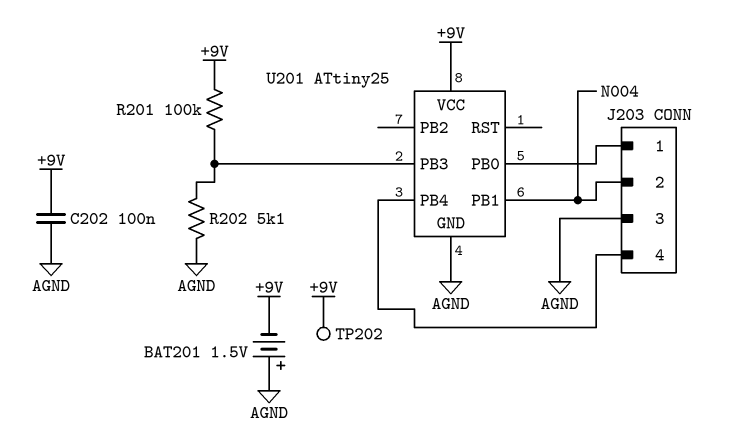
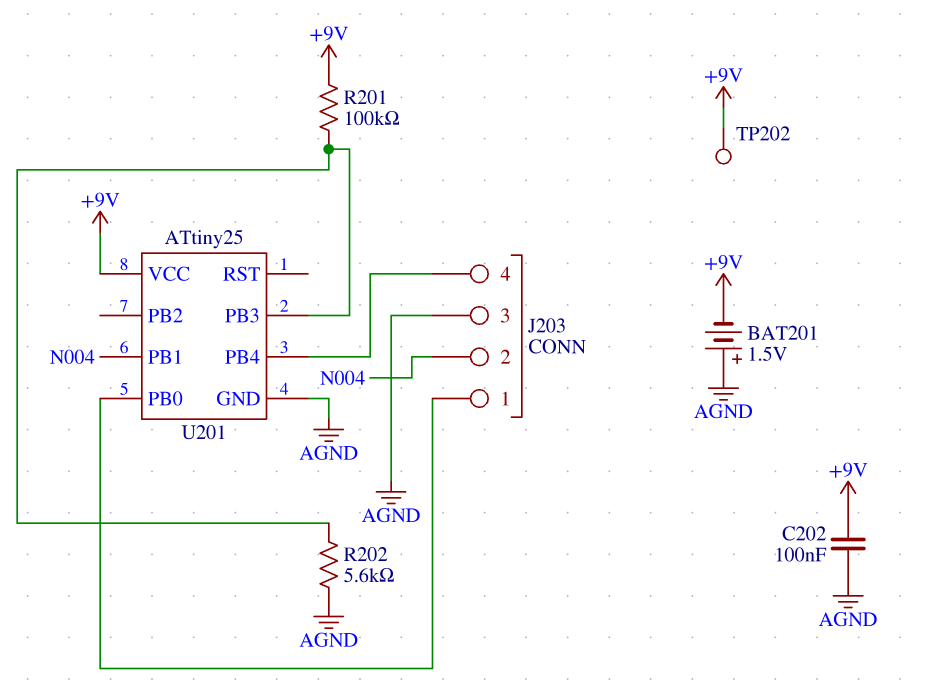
R202: 5.1k (AGND, U201/PB3) -> 5.6k (AGND, U201/PB3)

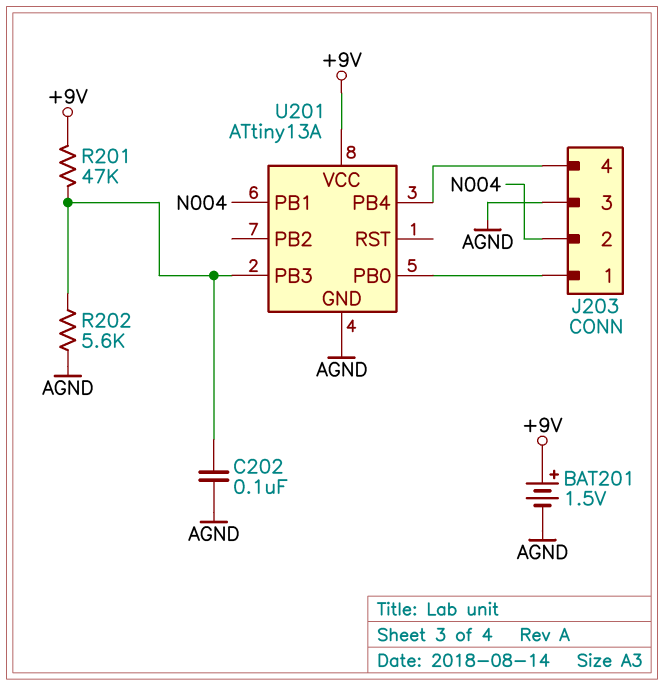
BAT201: 1.5V (plus AGND, minus +9V) -> 1.5V (plus +9V, minus AGND)
C202: 100nF (+9V, AGND) -> 100nF (AGND, U201/PB3)
R201: 100k (+9V, U201/PB3) -> 47k (+9V, U201/PB3)
TP202: test point (+9V) -> none
U201: ATtiny25 -> ATtiny13A

